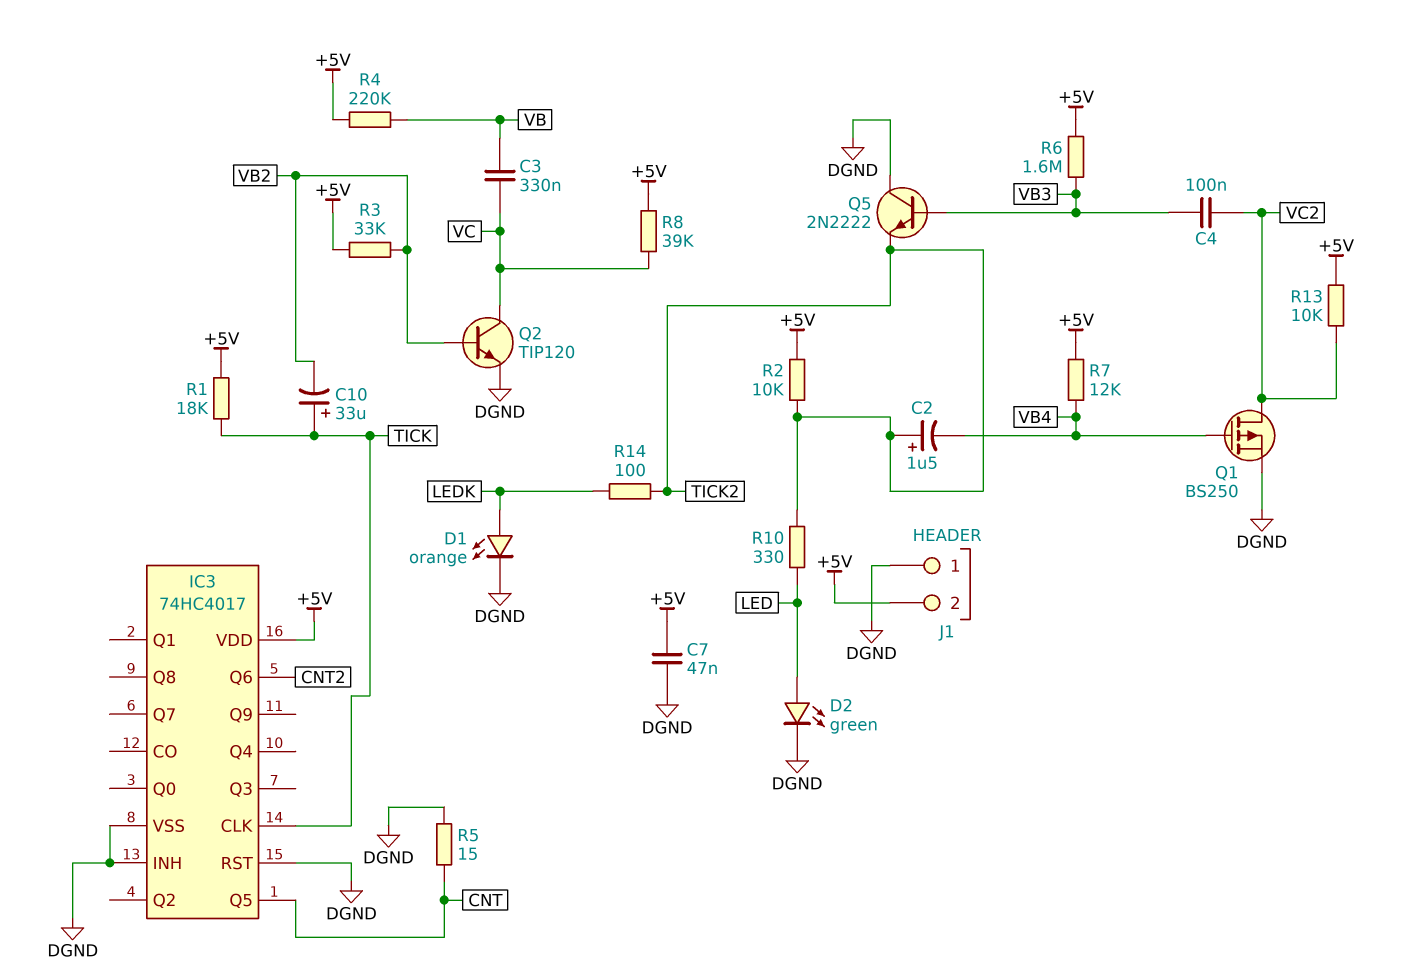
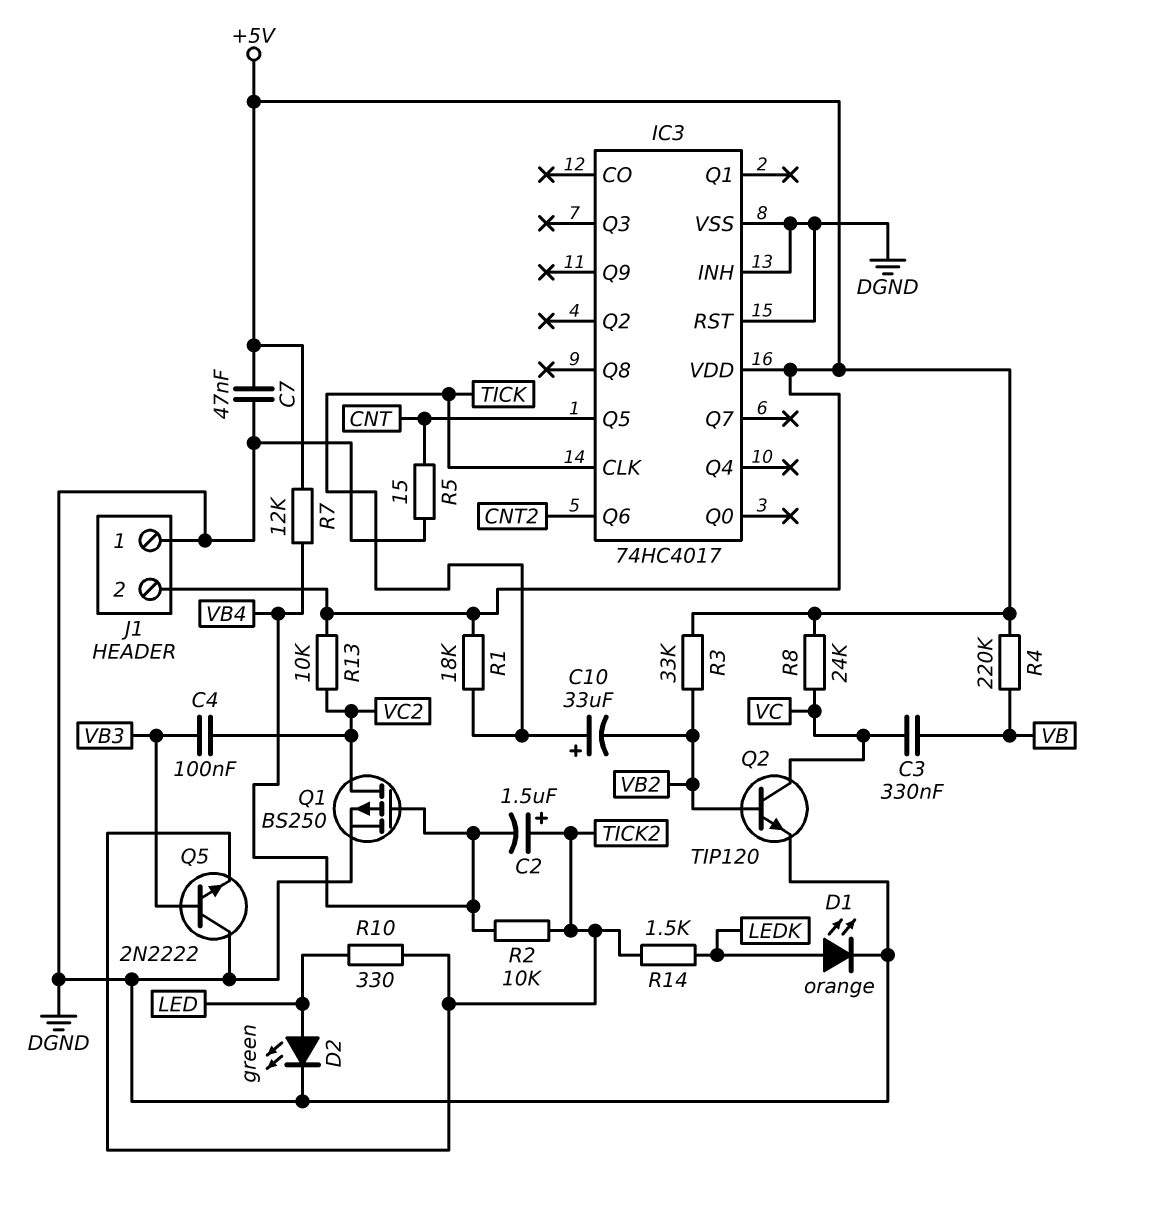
R2: 10k (+5V, TICK2) -> 10k (TICK2, VB4)
R6: 1.6M (+5V, VB3) -> none
R8: 39k (+5V, VC) -> 24k (+5V, VC)
R14: 100 (LEDK, TICK2) -> 1.5k (LEDK, TICK2)

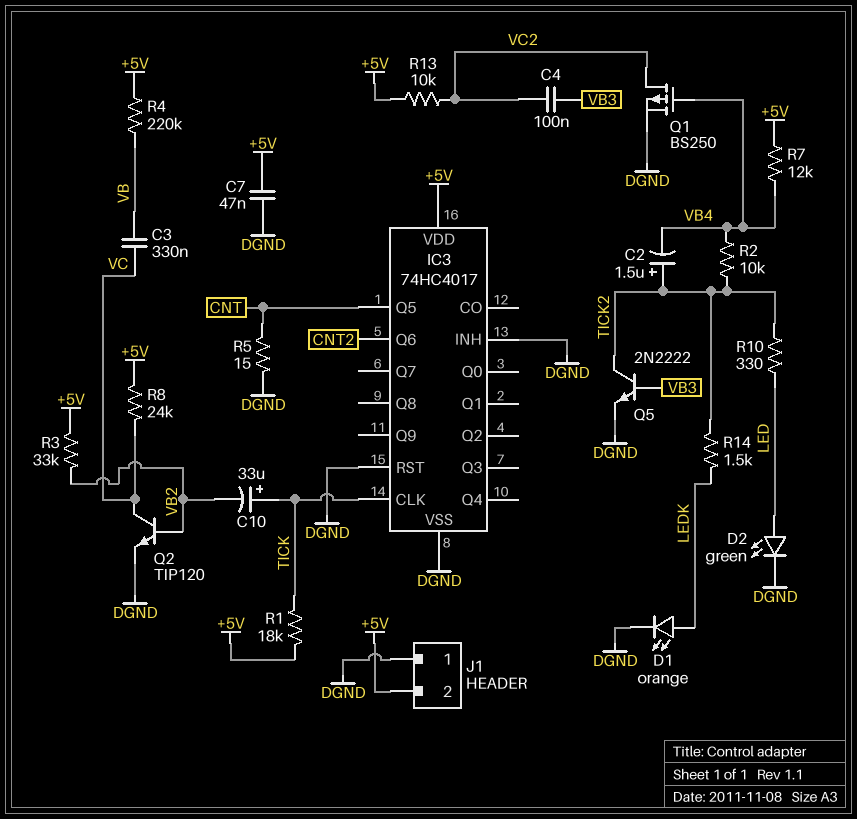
Q5: NPN 2N2222 (B VB3, C DGND, E TICK2) -> NPN 2N2222 (B VB3, C TICK2, E DGND)

